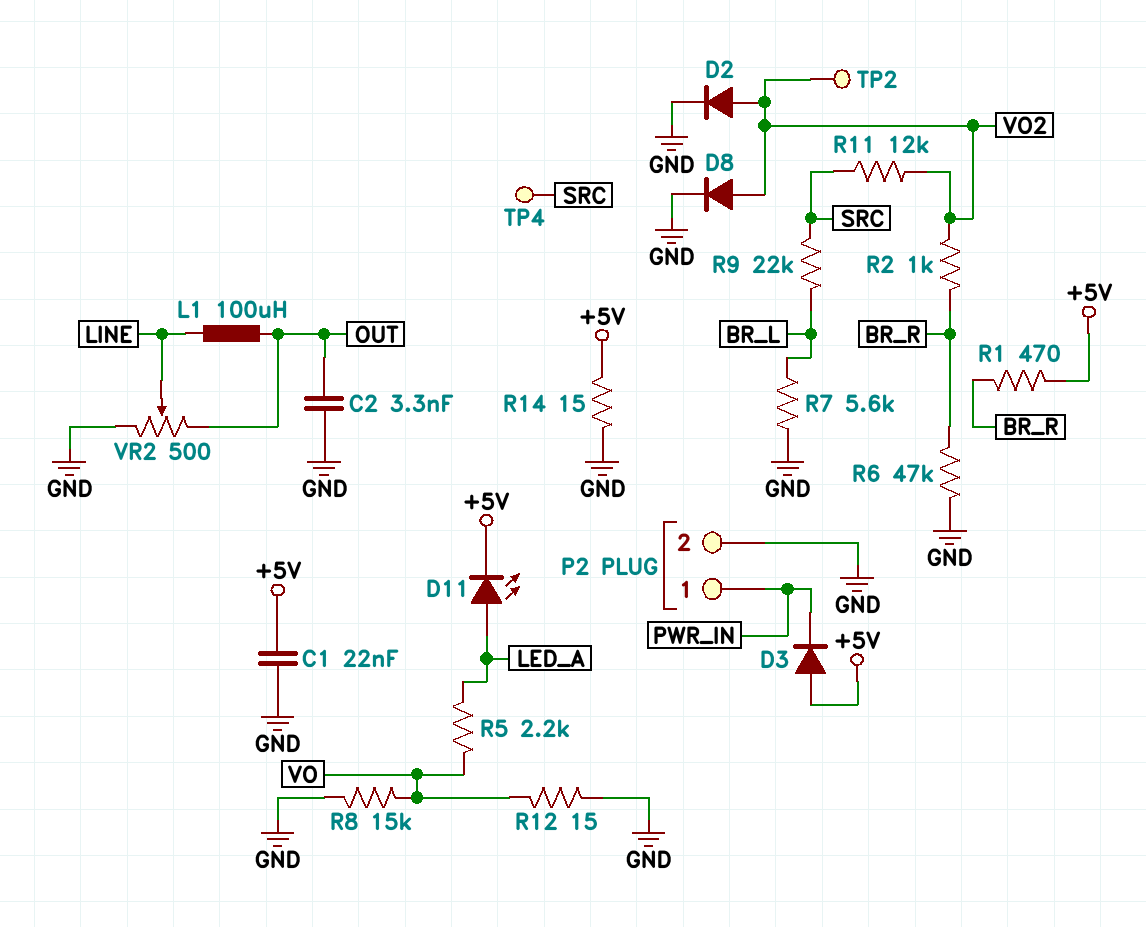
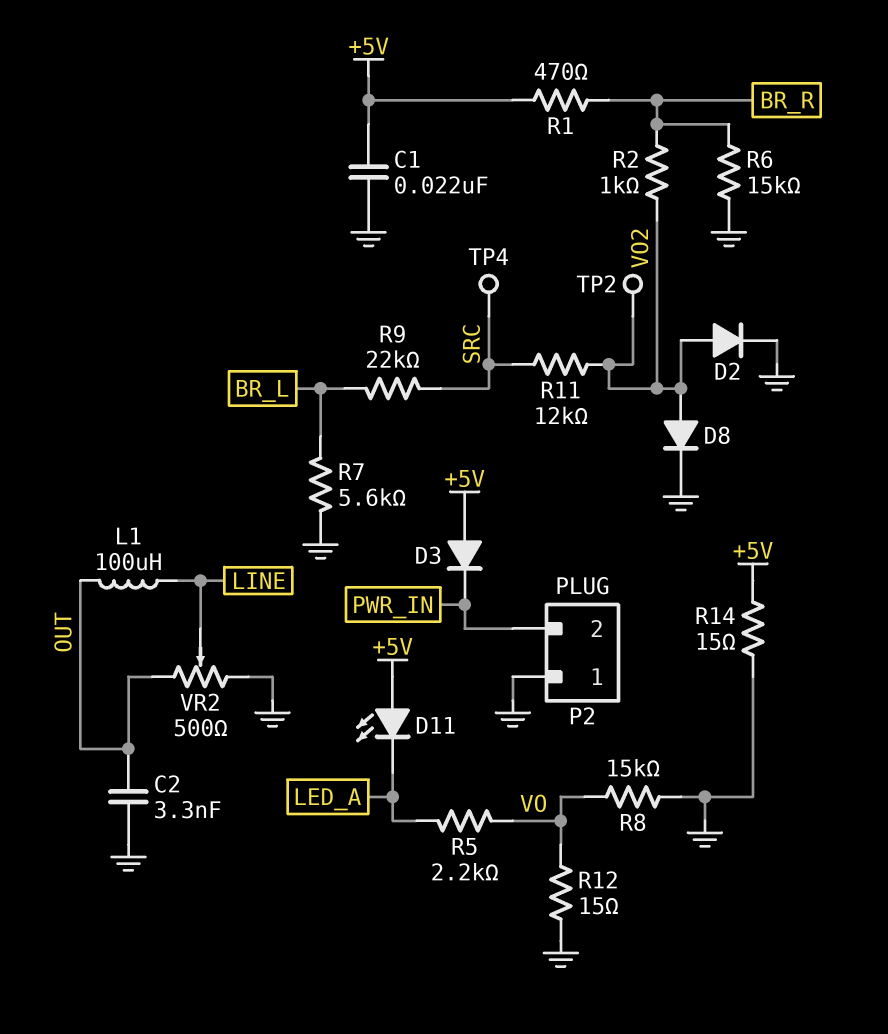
D11: LED (A LED_A, K +5V) -> LED (A +5V, K LED_A)
P2 pin 1: PWR_IN -> GND
P2 pin 2: GND -> PWR_IN
R6: 47k (BR_R, GND) -> 15k (BR_R, GND)

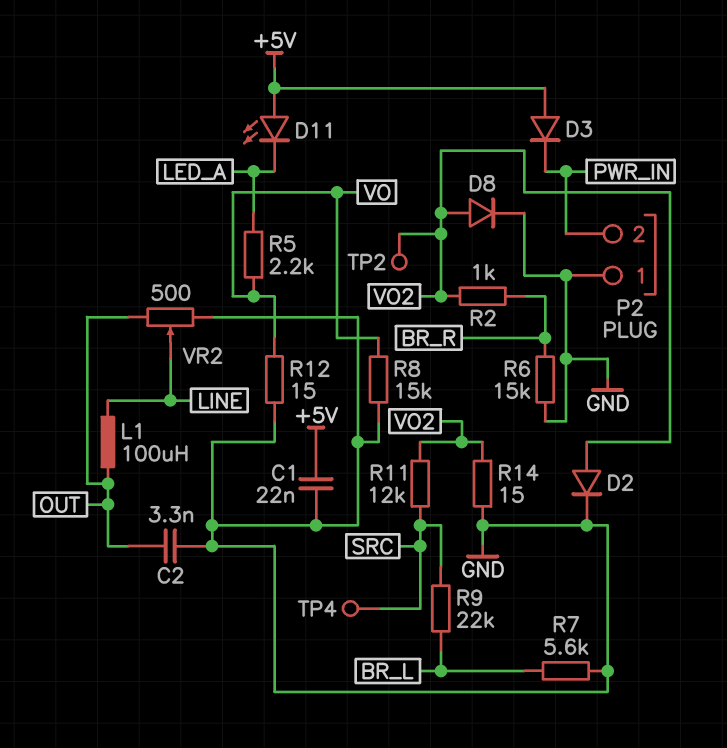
R1: 470 (+5V, BR_R) -> none
R14: 15 (+5V, GND) -> 15 (GND, VO2)

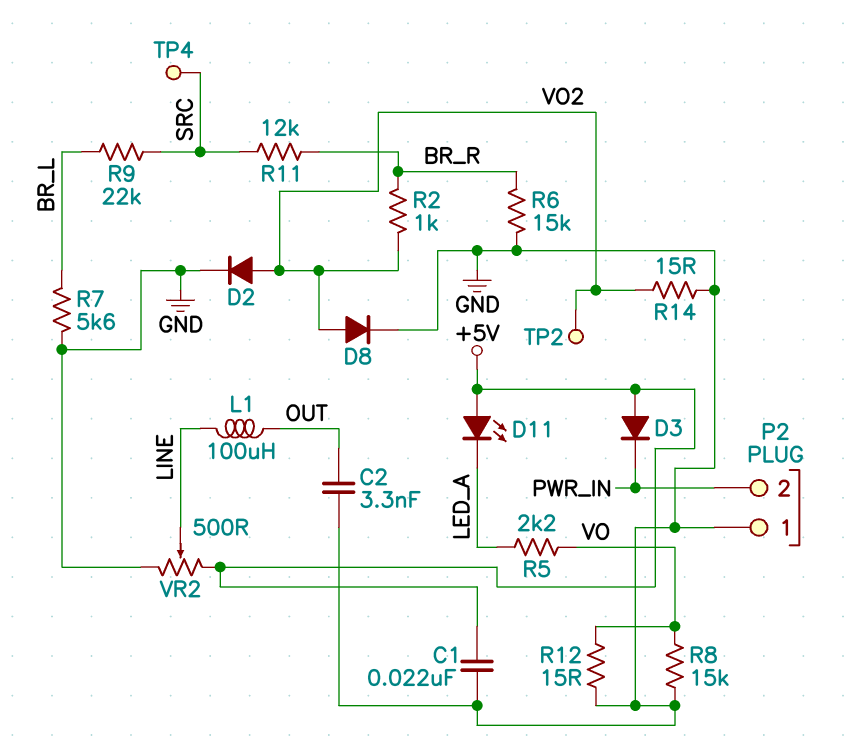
R11: 12k (SRC, VO2) -> 12k (BR_R, SRC)
VR2: 500 (GND, OUT, wiper LINE) -> 500 (+5V, GND, wiper LINE)

